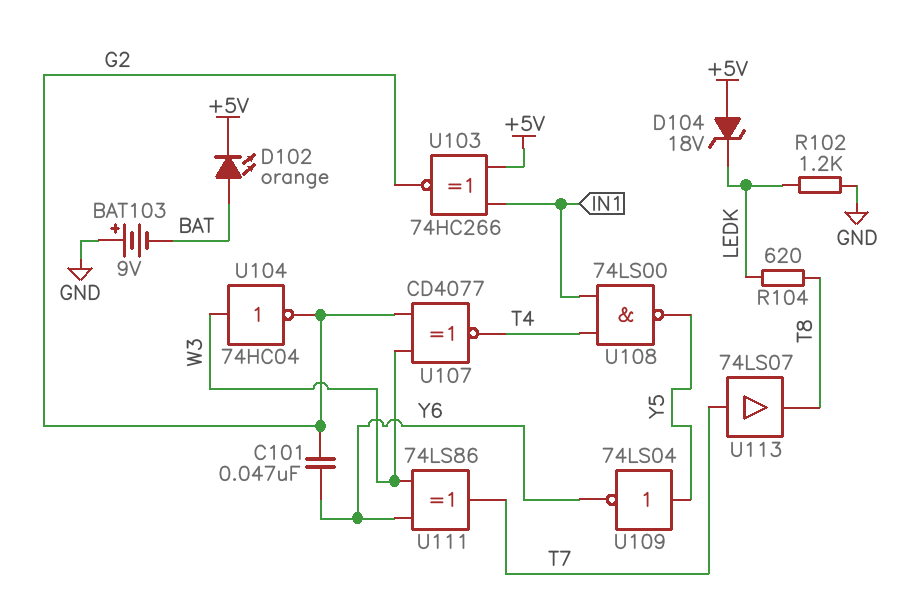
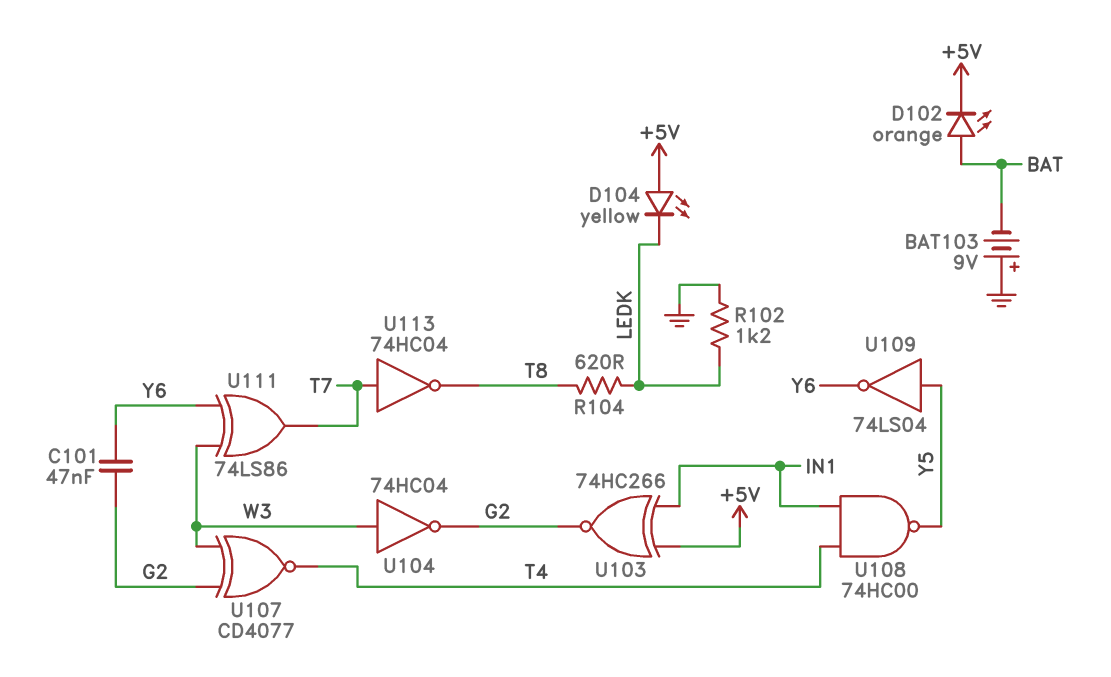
D104: zener 18V (A +5V, K LEDK) -> LED yellow (A +5V, K LEDK)
U108: NAND 74LS00 (in IN1, in T4, out Y5) -> NAND 74HC00 (in IN1, in T4, out Y5)
U113: buffer 74LS07 (in T7, out T8) -> NOT 74HC04 (in T7, out T8)

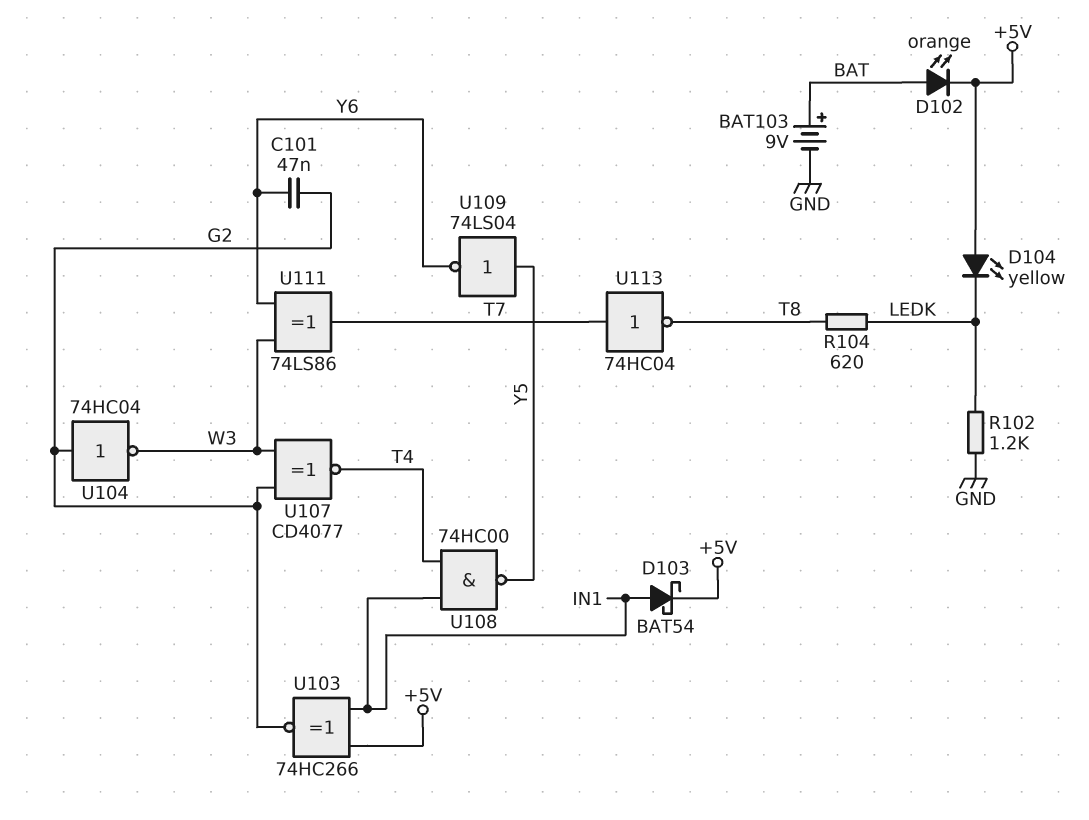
BAT103: 9V (plus GND, minus BAT) -> 9V (plus BAT, minus GND)
D103: none -> schottky BAT54 (A IN1, K +5V)
U104: NOT 74HC04 (in W3, out G2) -> NOT 74HC04 (in G2, out W3)

